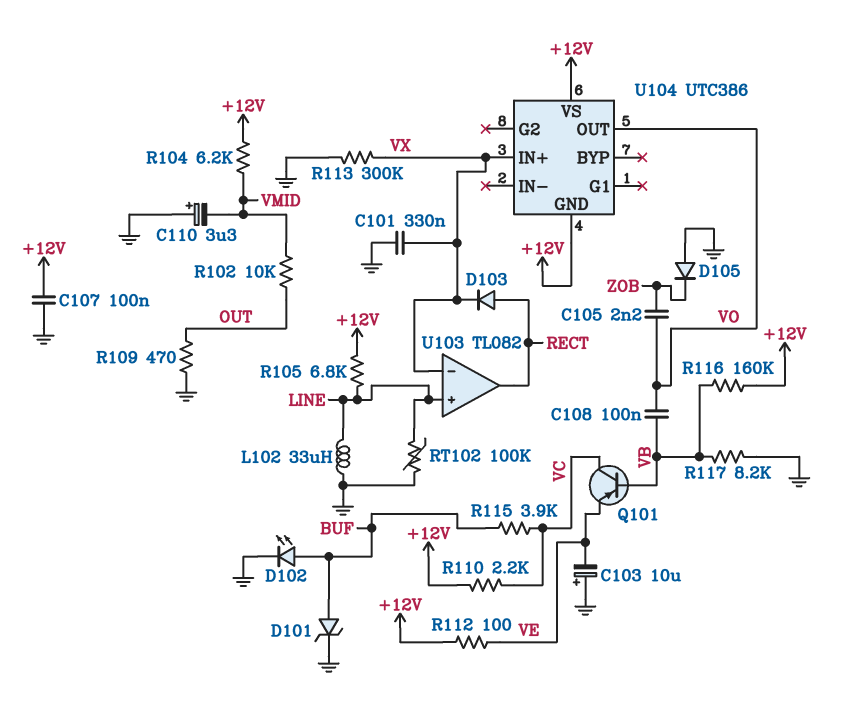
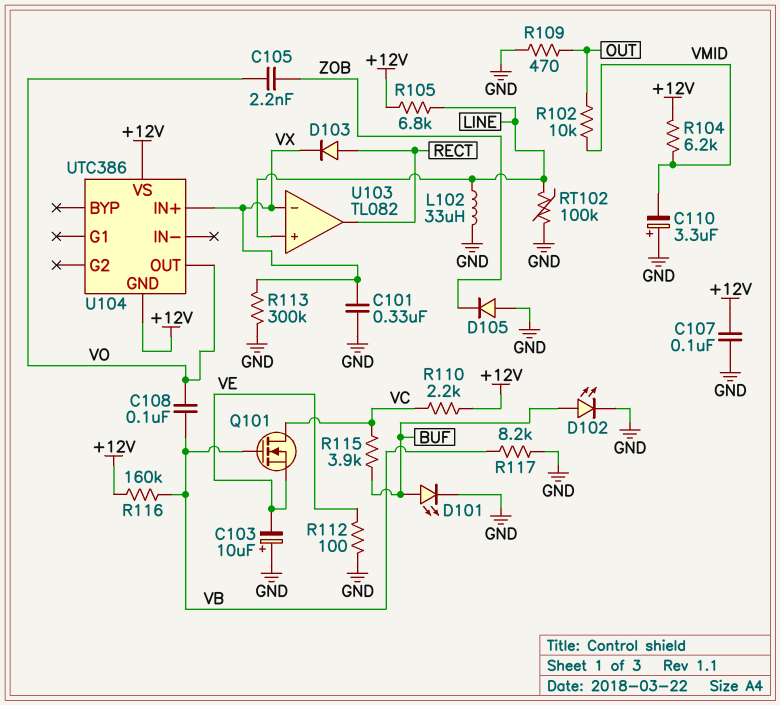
D101: zener (A BUF, K GND) -> LED (A BUF, K GND)
Q101: PNP (B VB, C VC, E VE) -> NMOS (G VB, D VC, S VE)
R112: 100 (+12V, VE) -> 100 (GND, VE)

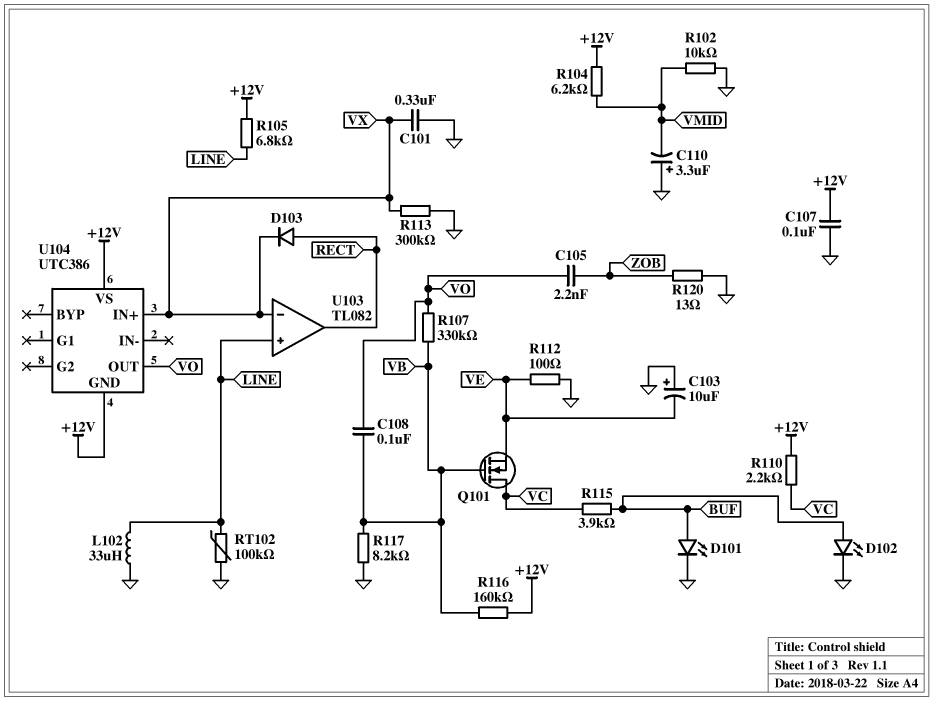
D105: diode (A GND, K ZOB) -> none
R102: 10k (OUT, VMID) -> 10k (GND, VMID)
R107: none -> 330k (VB, VO)
R109: 470 (GND, OUT) -> none
R120: none -> 13 (GND, ZOB)

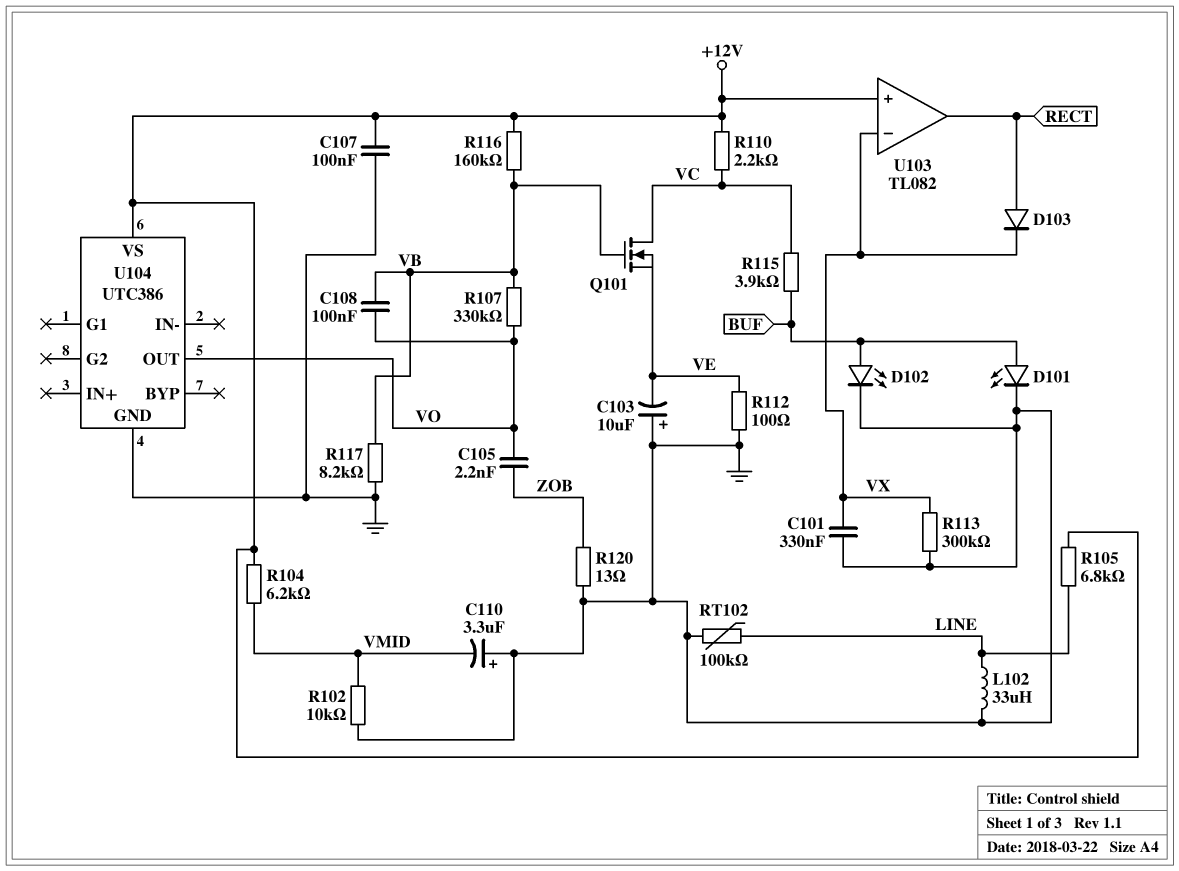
U103 pin in+: LINE -> +12V
U104 pin GND: +12V -> GND
U104 pin IN+: VX -> none

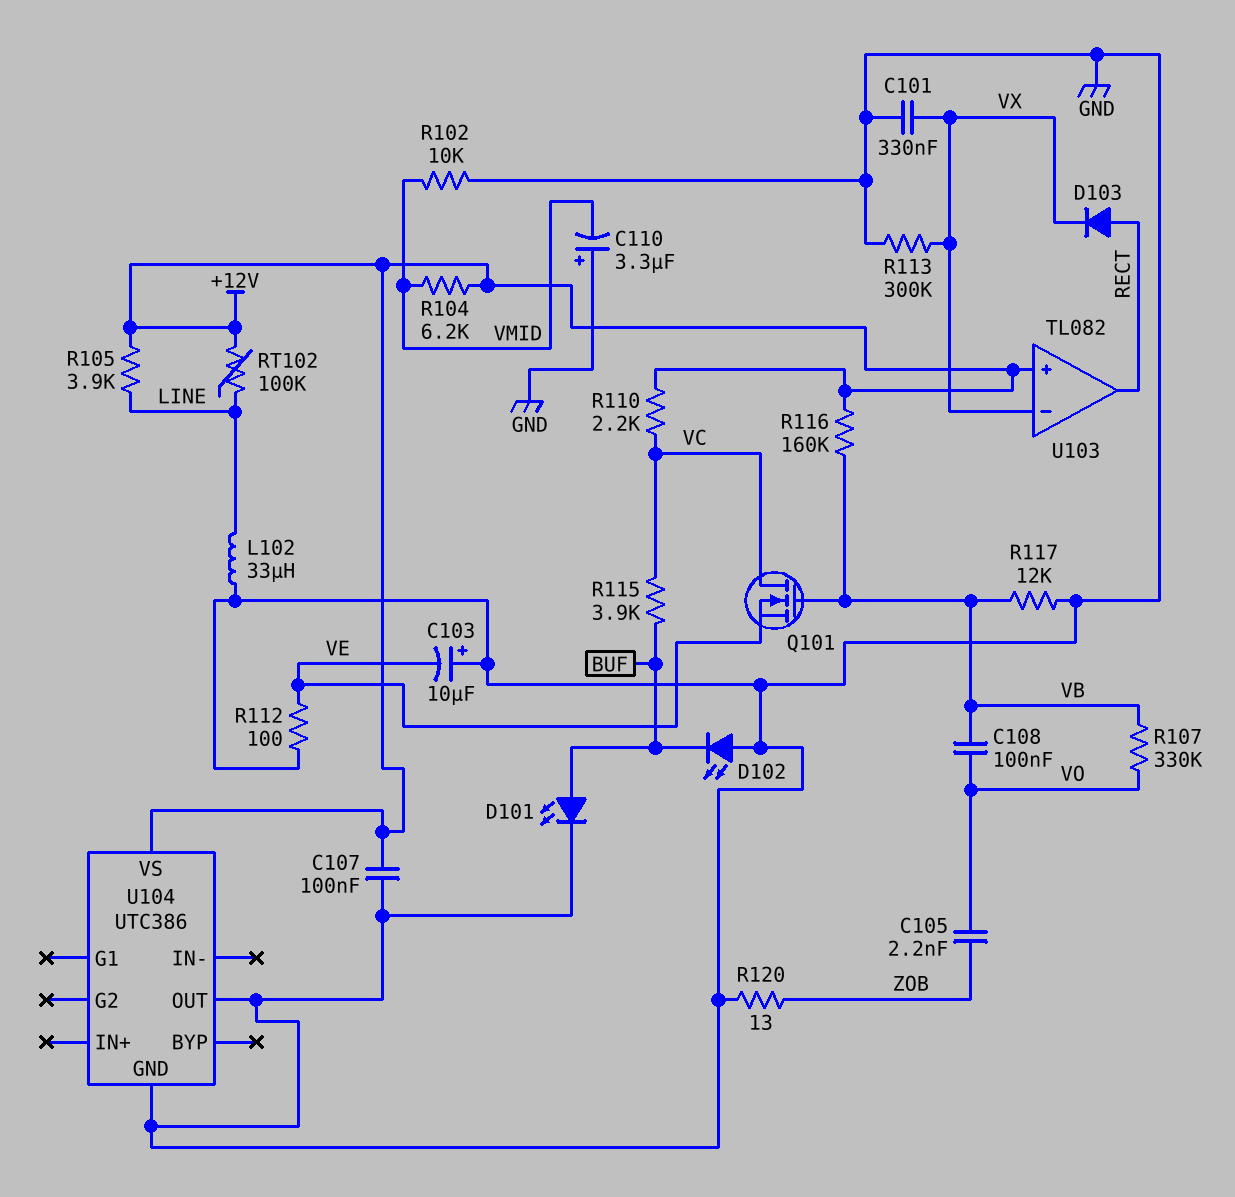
D102: LED (A BUF, K GND) -> LED (A GND, K BUF)
R105: 6.8k (+12V, LINE) -> 3.9k (+12V, LINE)
R117: 8.2k (GND, VB) -> 12k (GND, VB)
RT102: 100k (GND, LINE) -> 100k (+12V, LINE)
U104 pin OUT: VO -> GND

